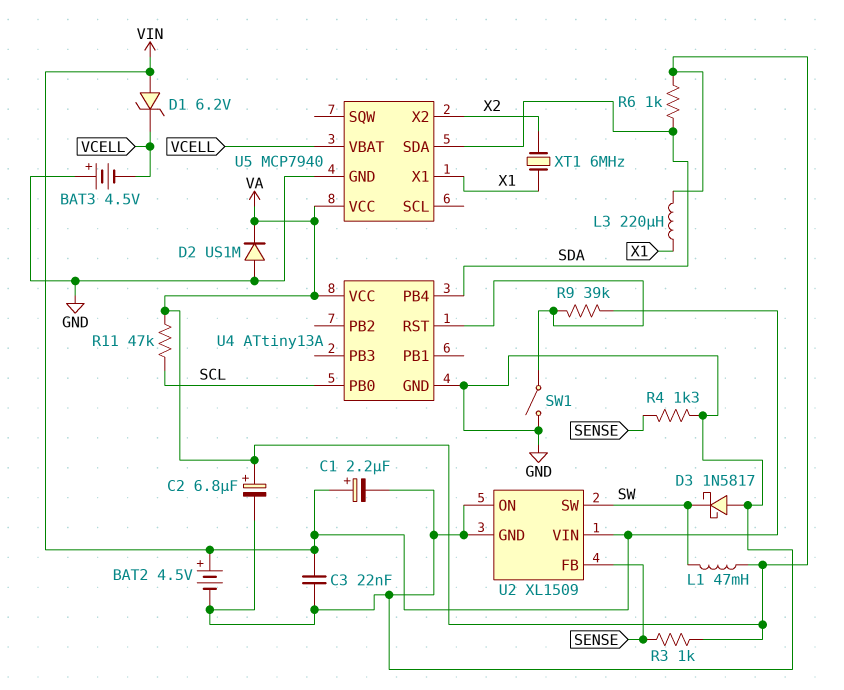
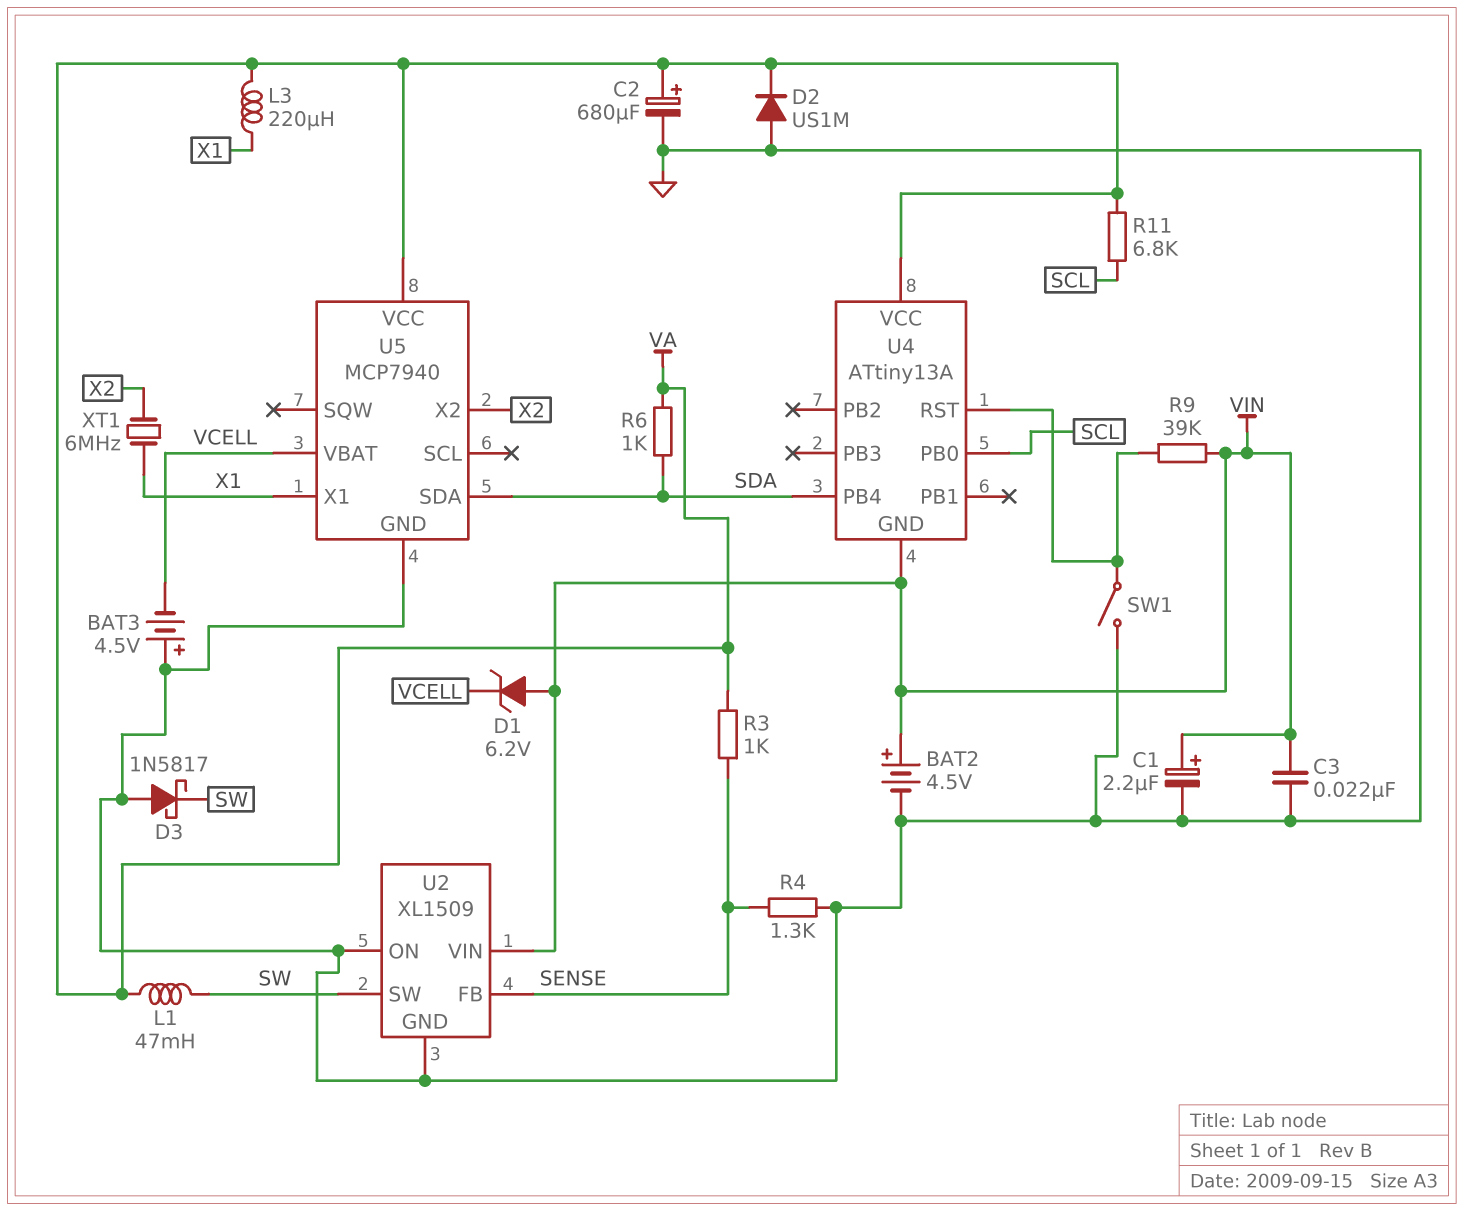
C2: 6.8uF (plus VA, minus GND) -> 680uF (plus VA, minus GND)
R11: 47k (SCL, VA) -> 6.8k (SCL, VA)
U4 pin GND: GND -> VIN

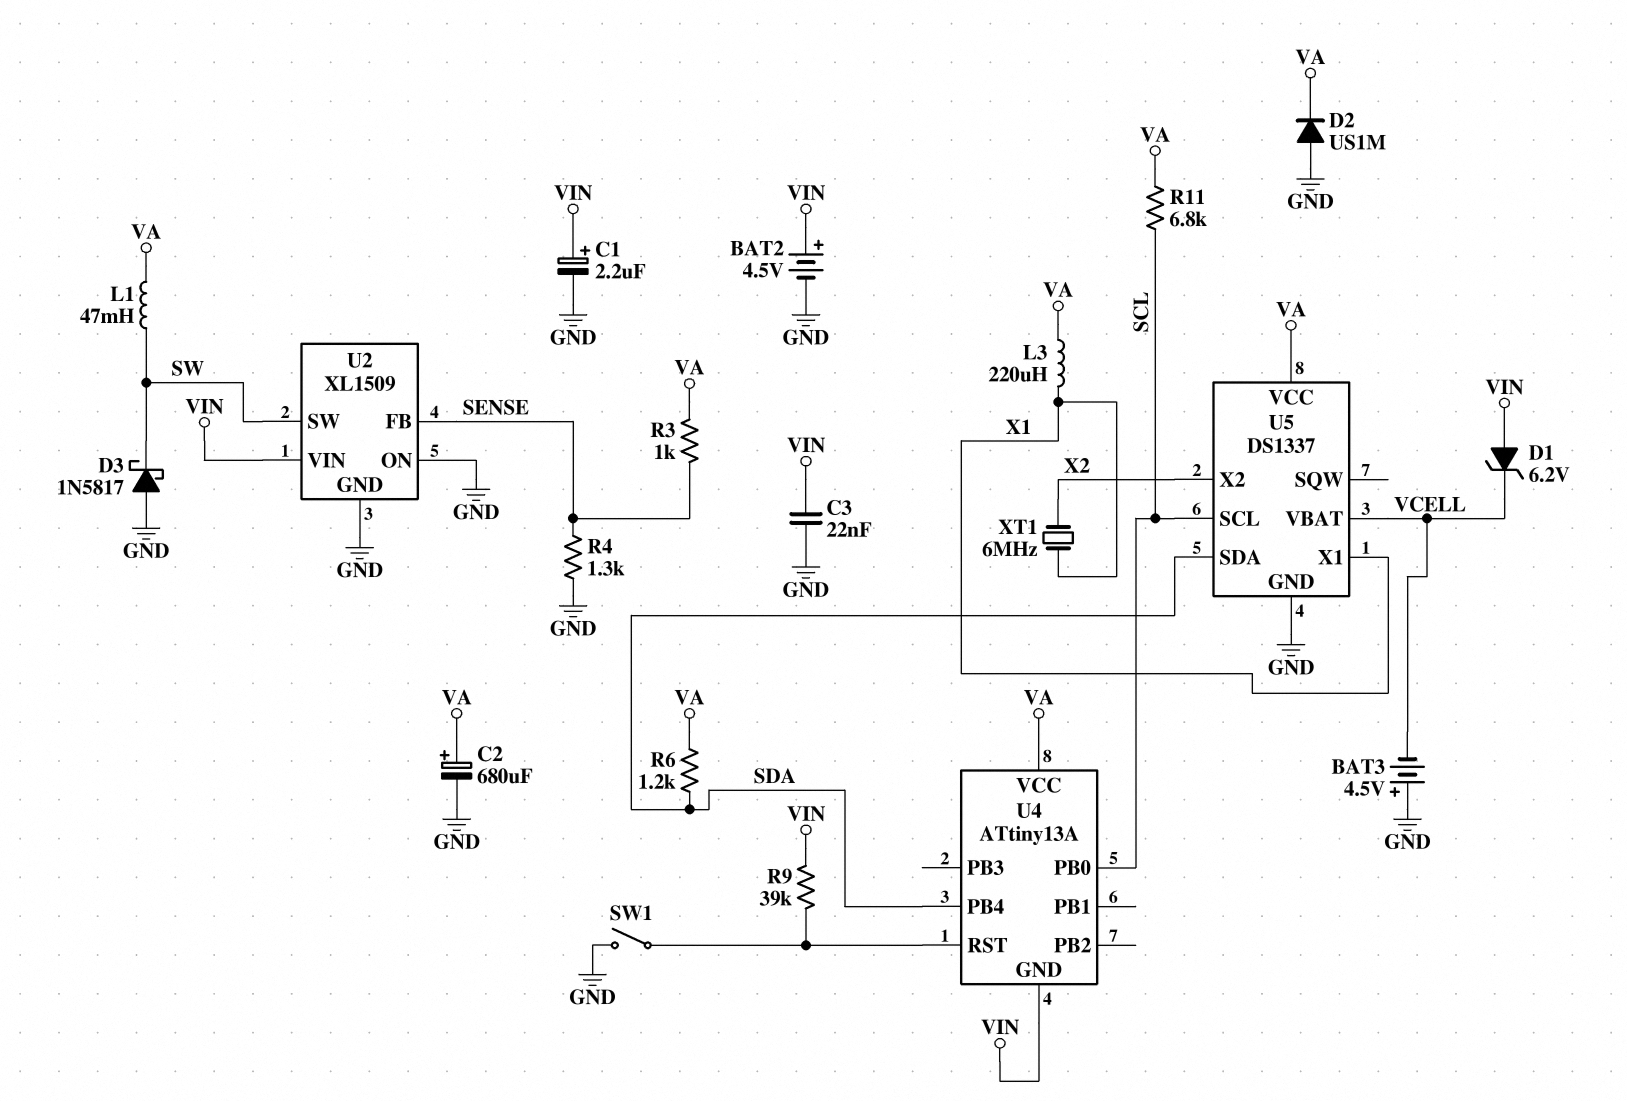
R6: 1k (SDA, VA) -> 1.2k (SDA, VA)
U5: MCP7940 -> DS1337
U5 pin SCL: none -> SCL

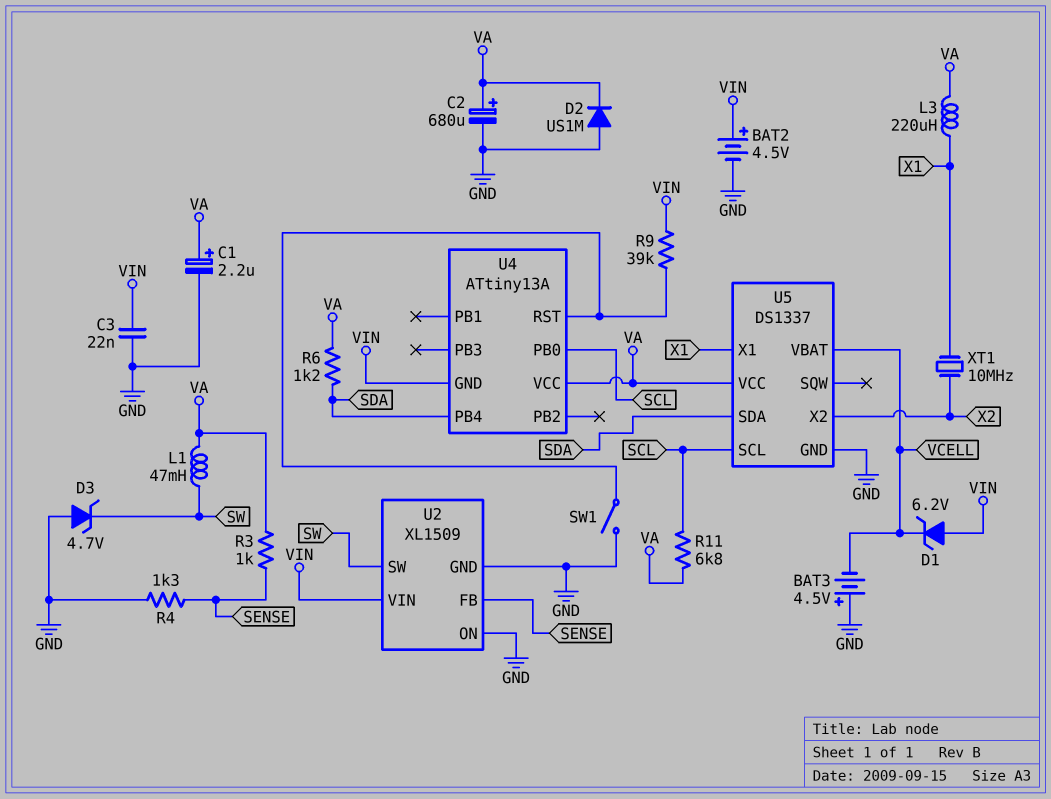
C1: 2.2uF (plus VIN, minus GND) -> 2.2uF (plus VA, minus GND)
D3: schottky 1N5817 (A GND, K SW) -> zener 4.7V (A GND, K SW)
XT1: 6MHz (X1, X2) -> 10MHz (X1, X2)

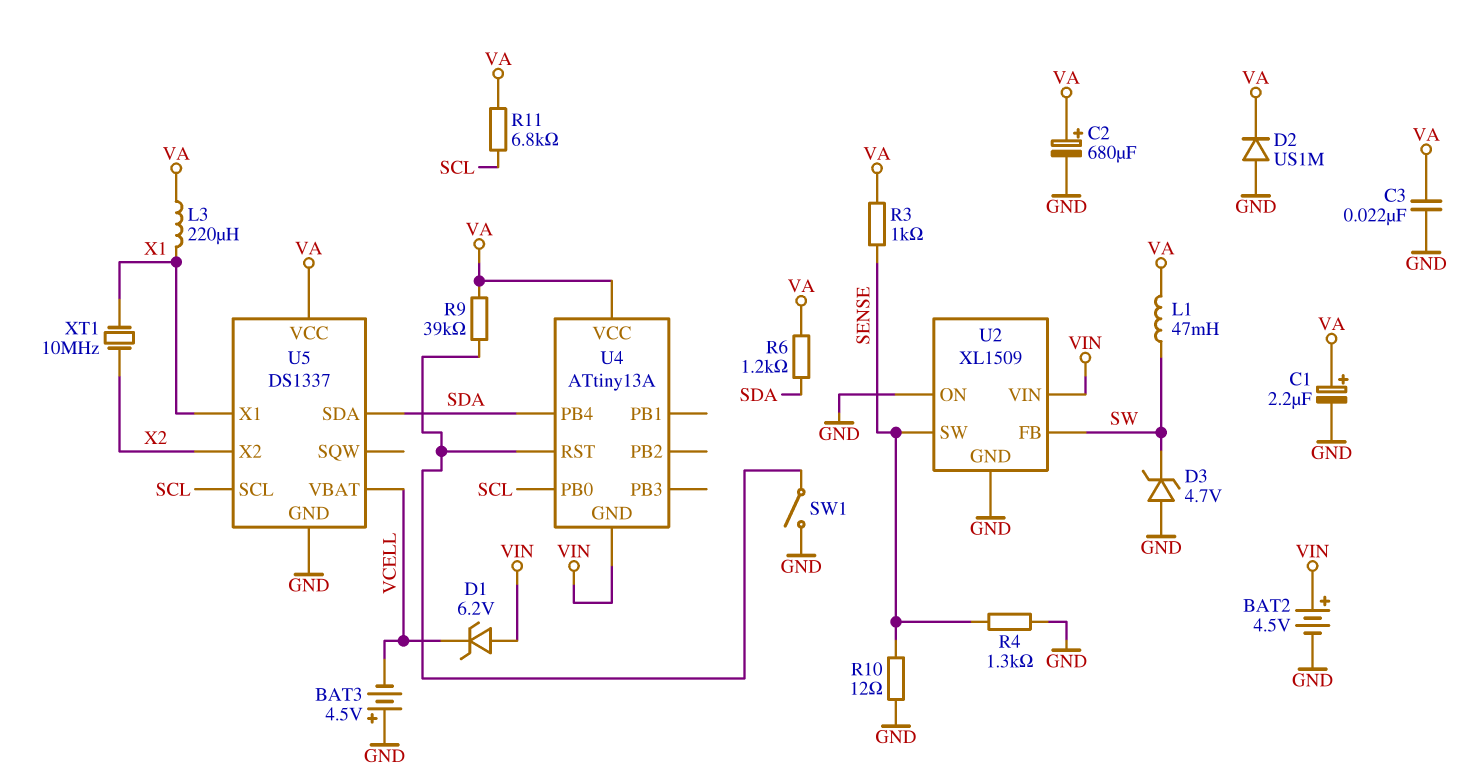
C3: 22nF (GND, VIN) -> 22nF (GND, VA)
R9: 39k (U4/RST, VIN) -> 39k (U4/RST, VA)
R10: none -> 12 (GND, SENSE)
U2 pin FB: SENSE -> SW
U2 pin SW: SW -> SENSE

